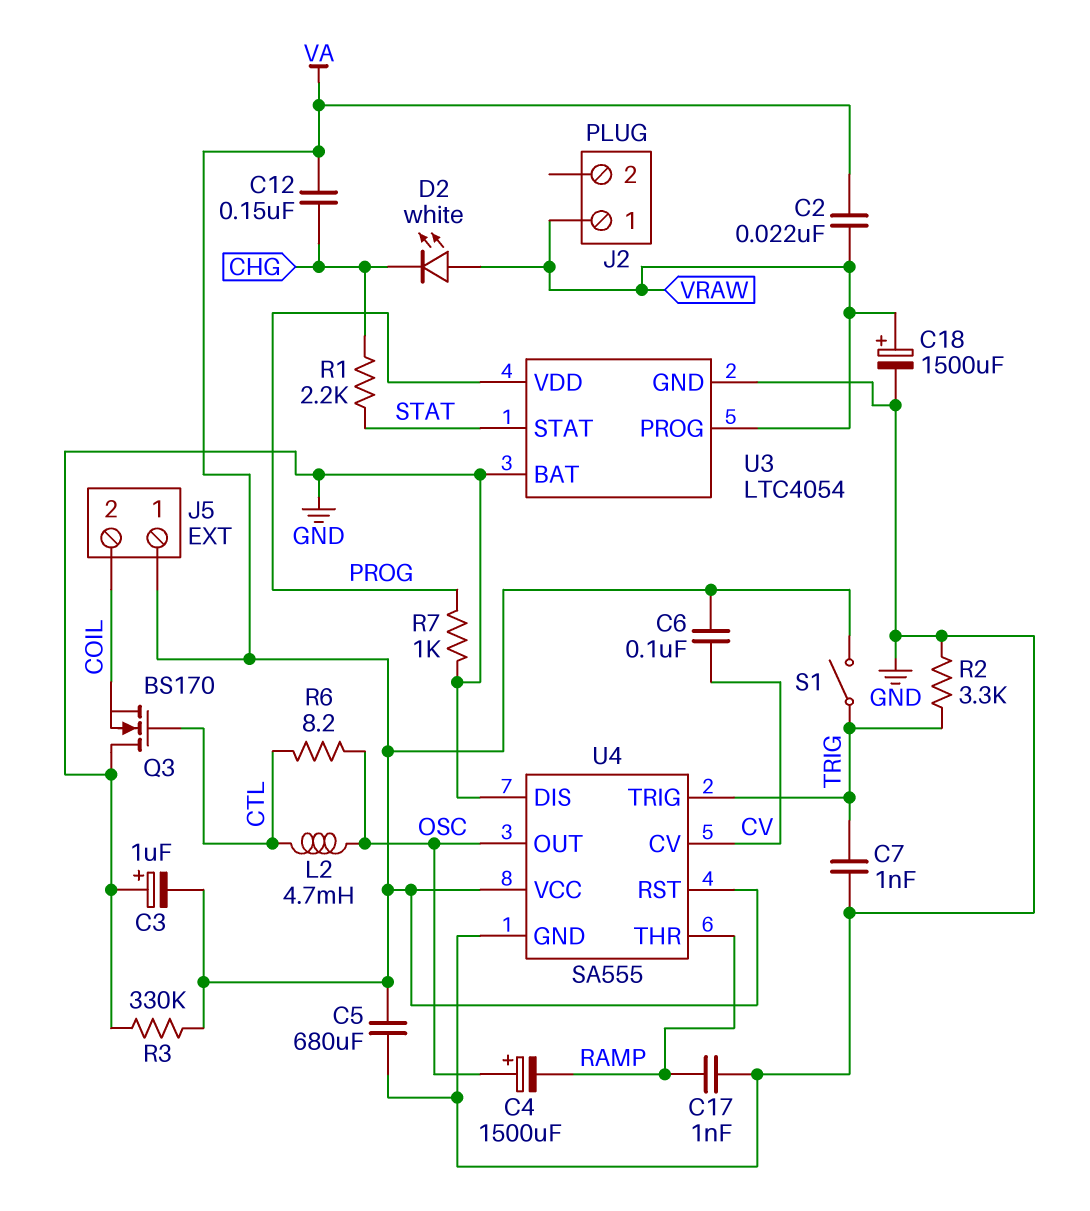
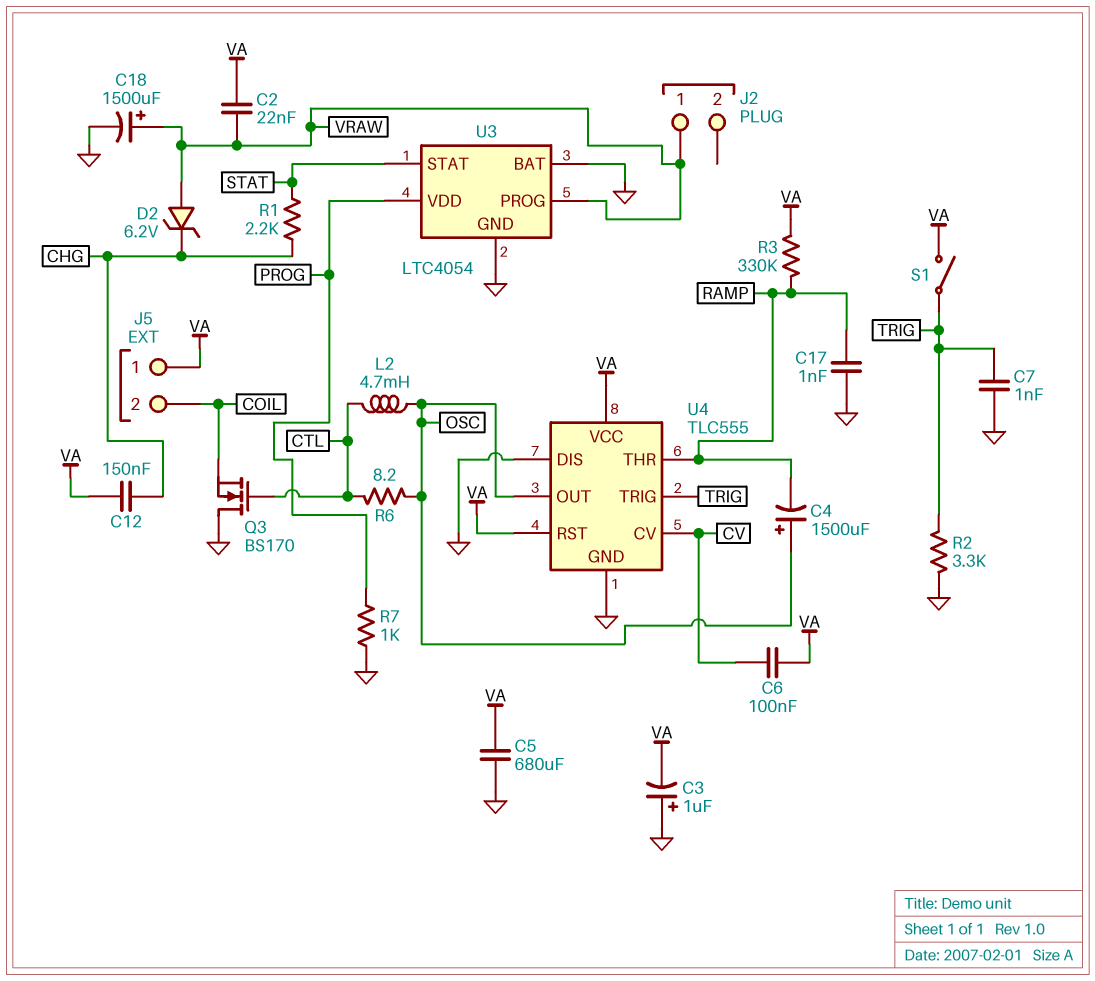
D2: LED white (A VRAW, K CHG) -> zener 6.2V (A VRAW, K CHG)
R3: 330k (GND, VA) -> 330k (RAMP, VA)
U4: SA555 -> TLC555

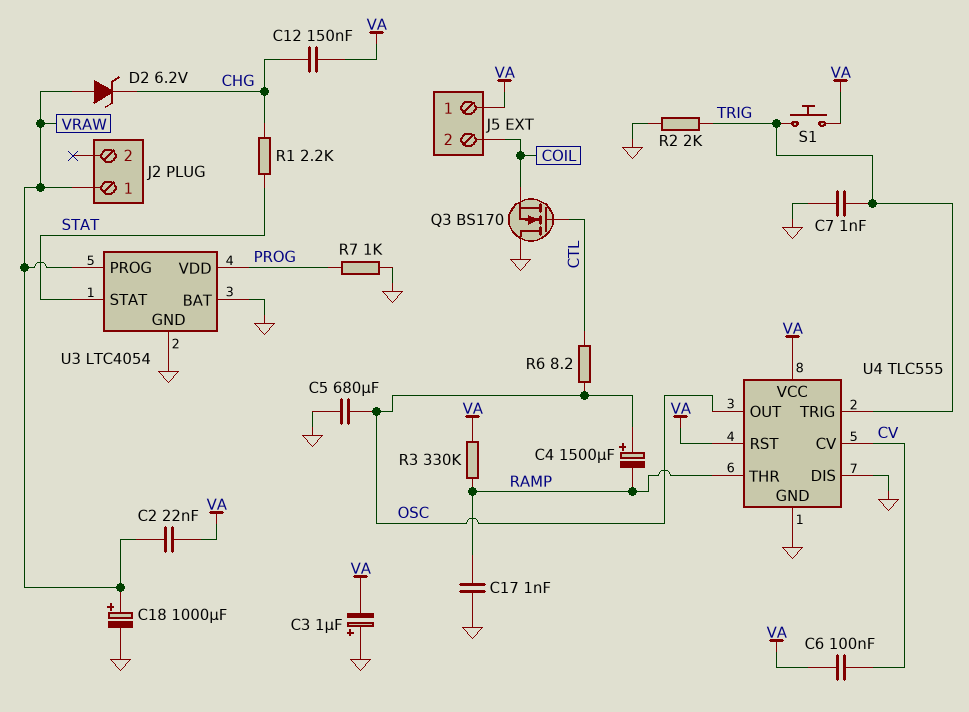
C5: 680uF (GND, VA) -> 680uF (GND, OSC)
C18: 1500uF (plus VRAW, minus GND) -> 1000uF (plus VRAW, minus GND)
L2: 4.7mH (CTL, OSC) -> none
R2: 3.3k (GND, TRIG) -> 2k (GND, TRIG)
S1: switch (TRIG, VA) -> button (TRIG, VA)

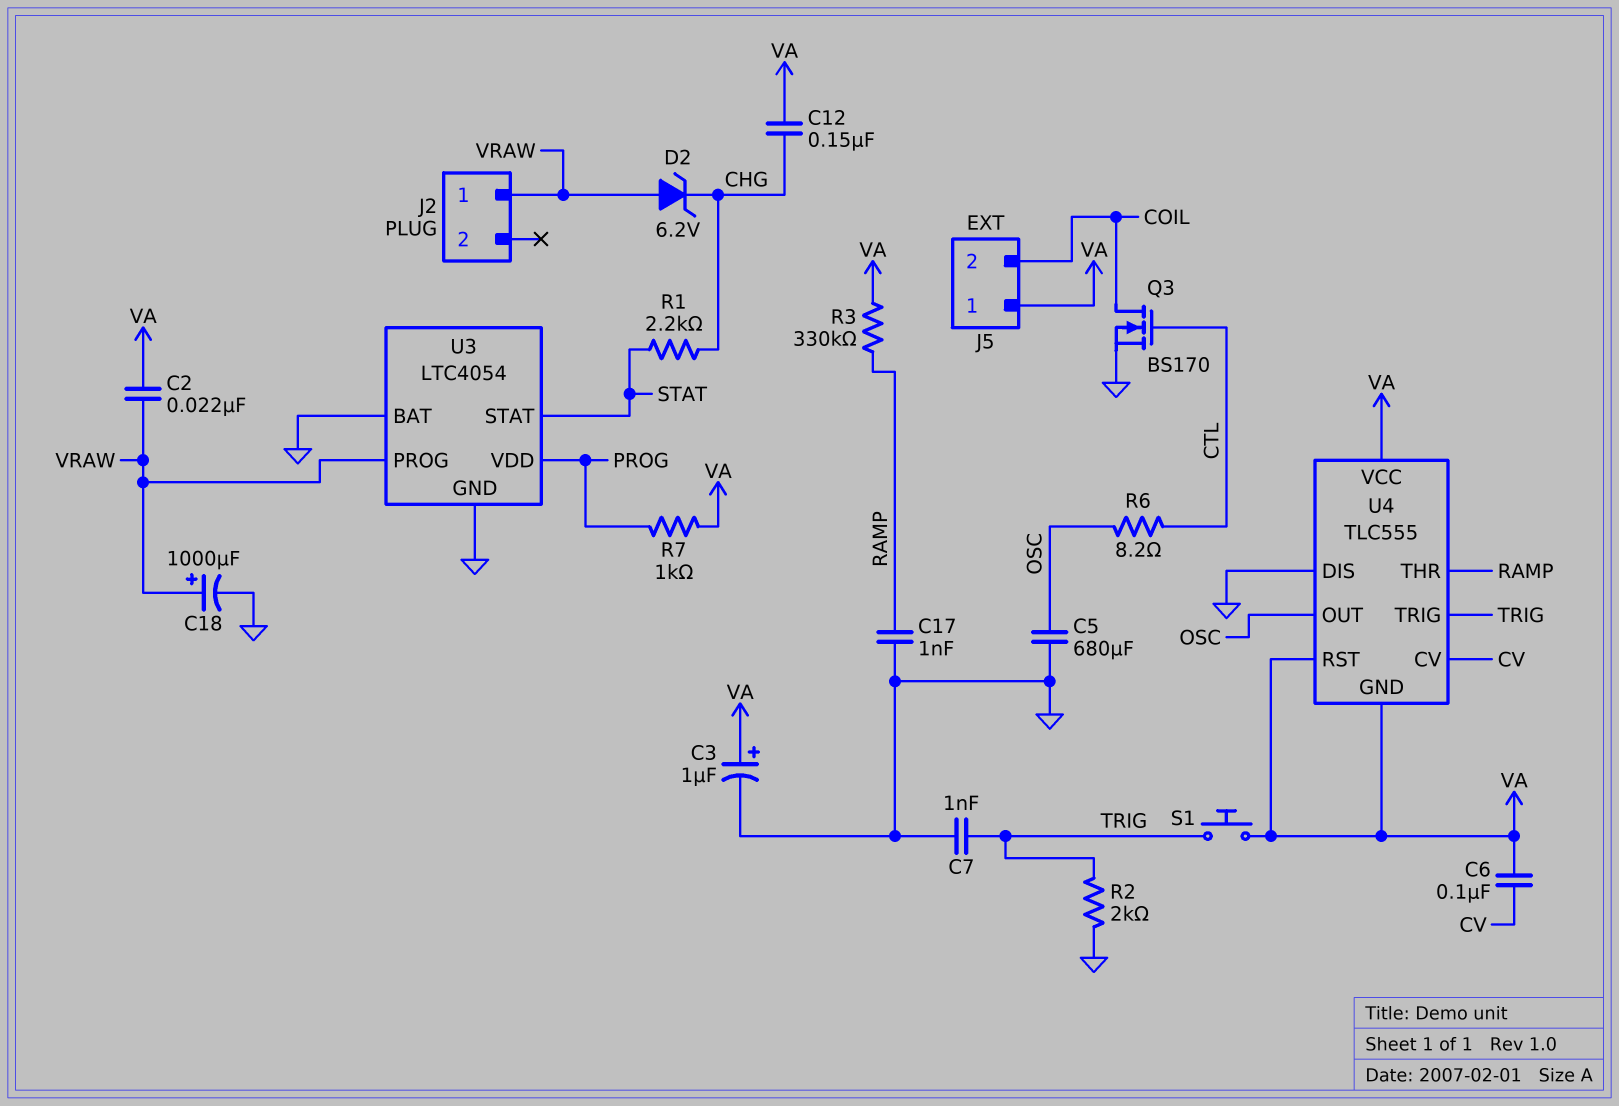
C3: 1uF (plus GND, minus VA) -> 1uF (plus VA, minus GND)
C4: 1500uF (plus OSC, minus RAMP) -> none
Q3: NMOS BS170 (G CTL, D GND, S COIL) -> NMOS BS170 (G CTL, D COIL, S GND)
R7: 1k (GND, PROG) -> 1k (PROG, VA)
U4 pin GND: GND -> VA

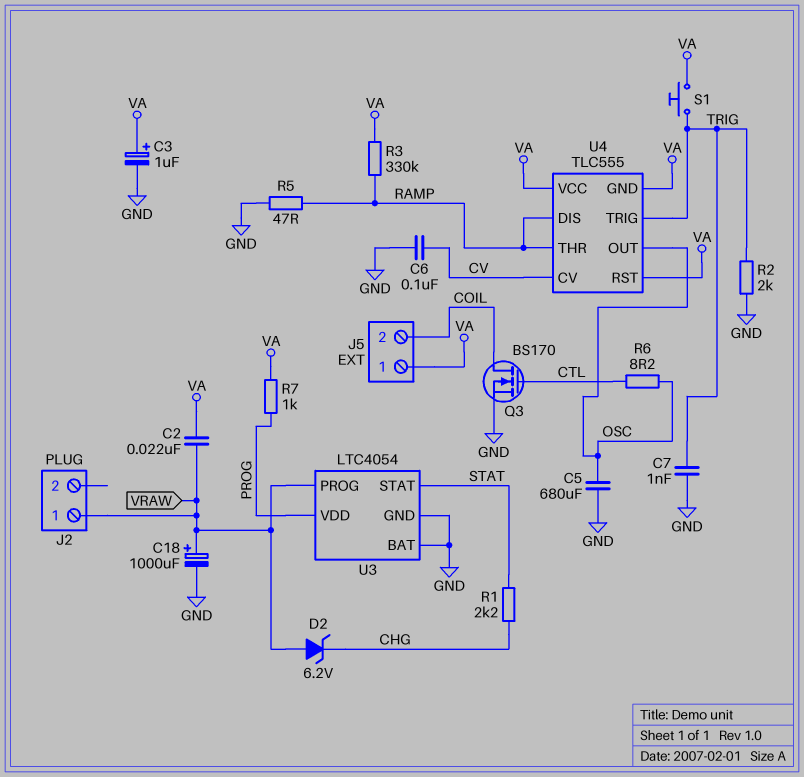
C6: 100nF (CV, VA) -> 100nF (CV, GND)
C12: 150nF (CHG, VA) -> none
C17: 1nF (GND, RAMP) -> none
R5: none -> 47 (GND, RAMP)
U4 pin DIS: GND -> RAMP

